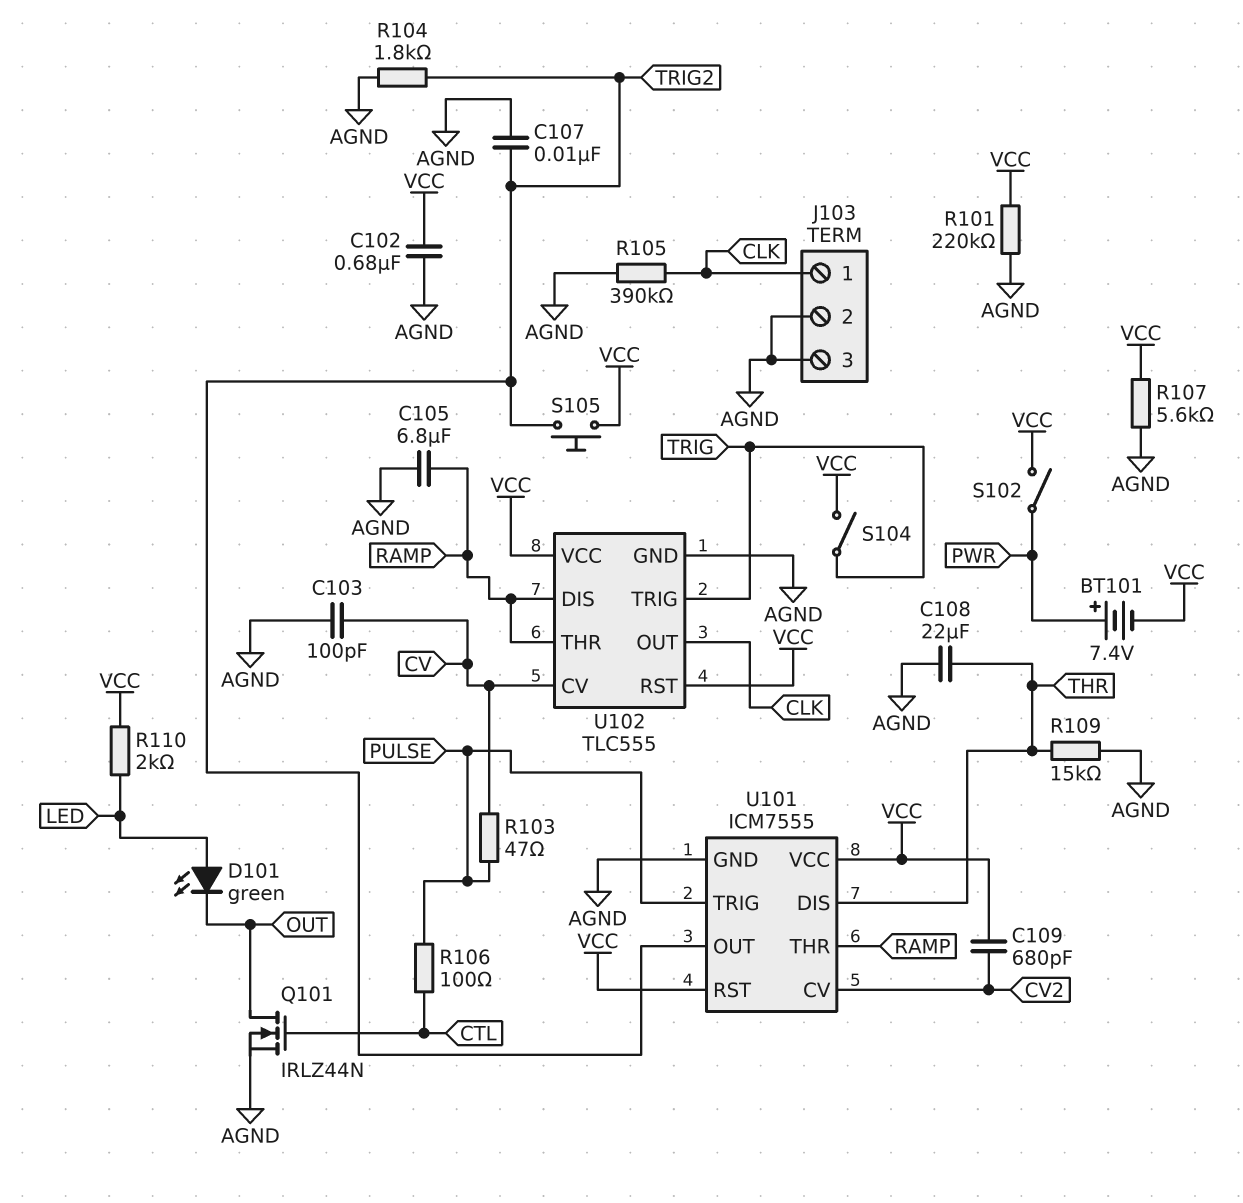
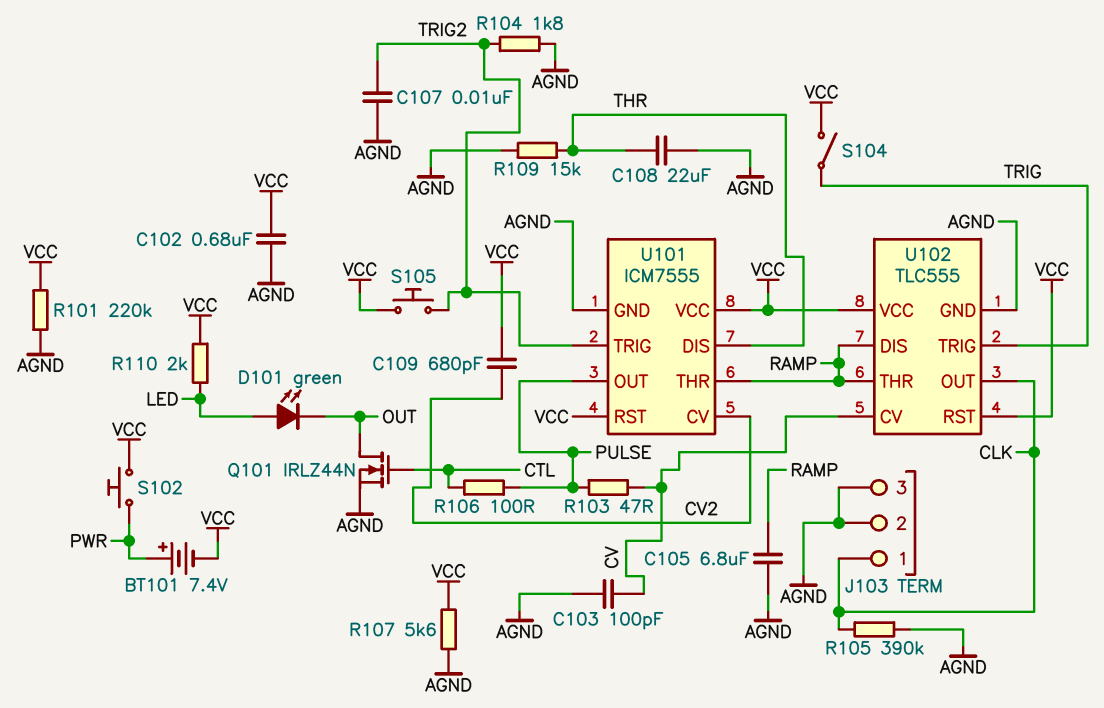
S102: switch (PWR, VCC) -> button (PWR, VCC)
U101 pin OUT: TRIG2 -> PULSE
U101 pin TRIG: PULSE -> TRIG2

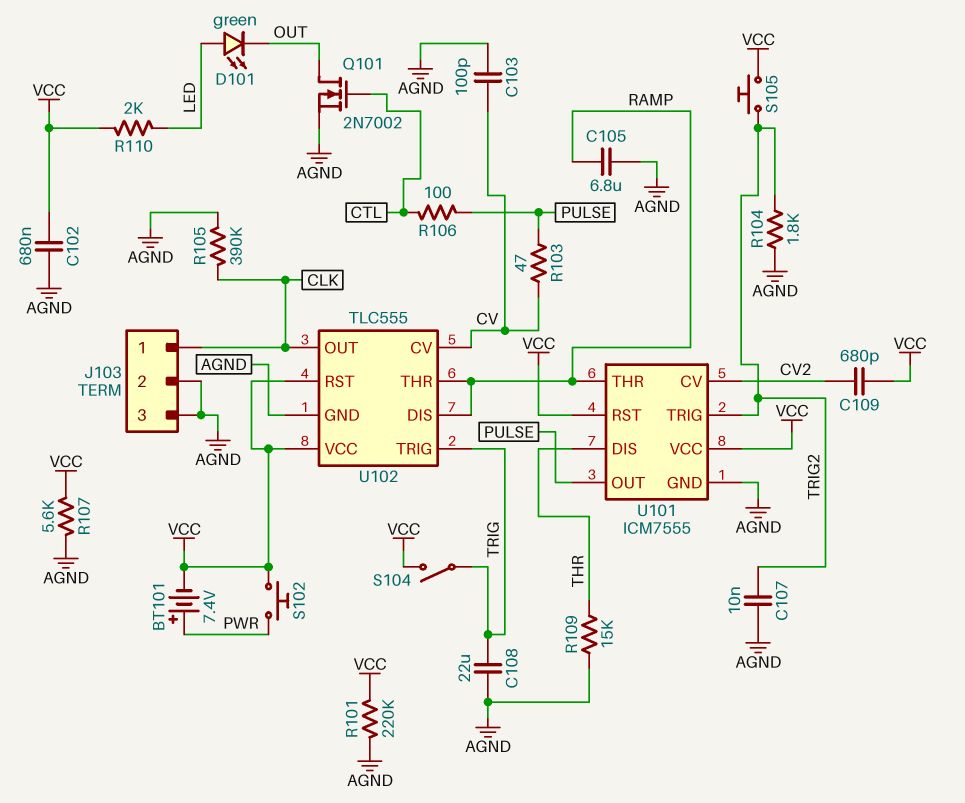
C108: 22uF (AGND, THR) -> 22uF (AGND, TRIG)
Q101: NMOS IRLZ44N (G CTL, D OUT, S AGND) -> NMOS 2N7002 (G CTL, D OUT, S AGND)

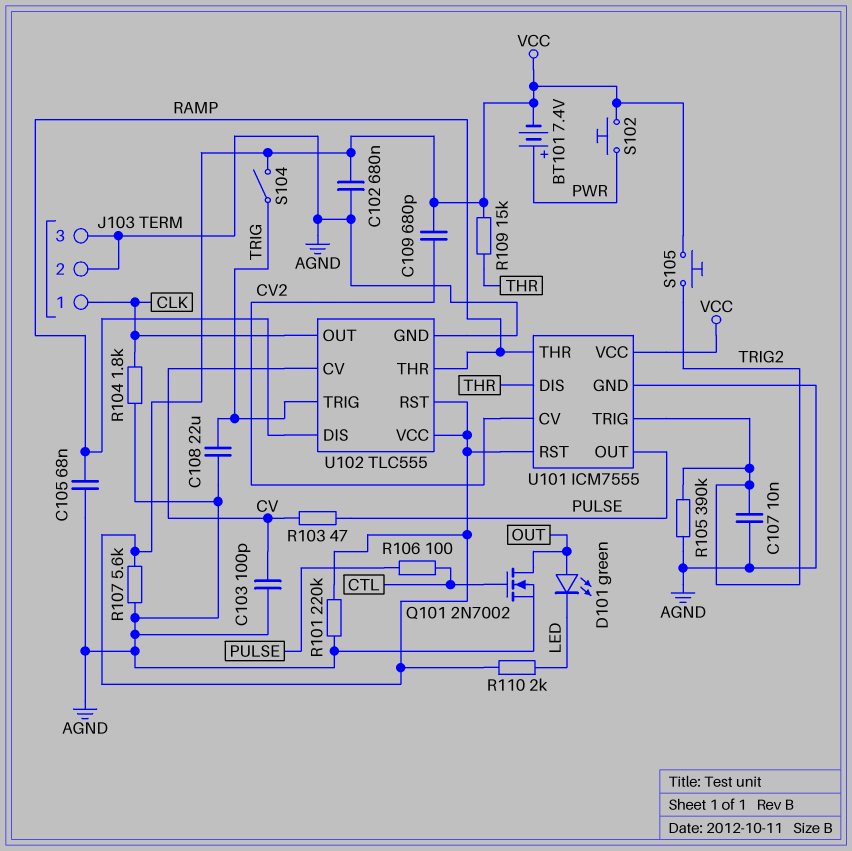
C105: 6.8uF (AGND, RAMP) -> 68nF (AGND, RAMP)
D101: LED green (A LED, K OUT) -> LED green (A OUT, K LED)
R104: 1.8k (AGND, TRIG2) -> 1.8k (AGND, CLK)
R105: 390k (AGND, CLK) -> 390k (AGND, TRIG2)
R109: 15k (AGND, THR) -> 15k (THR, VCC)

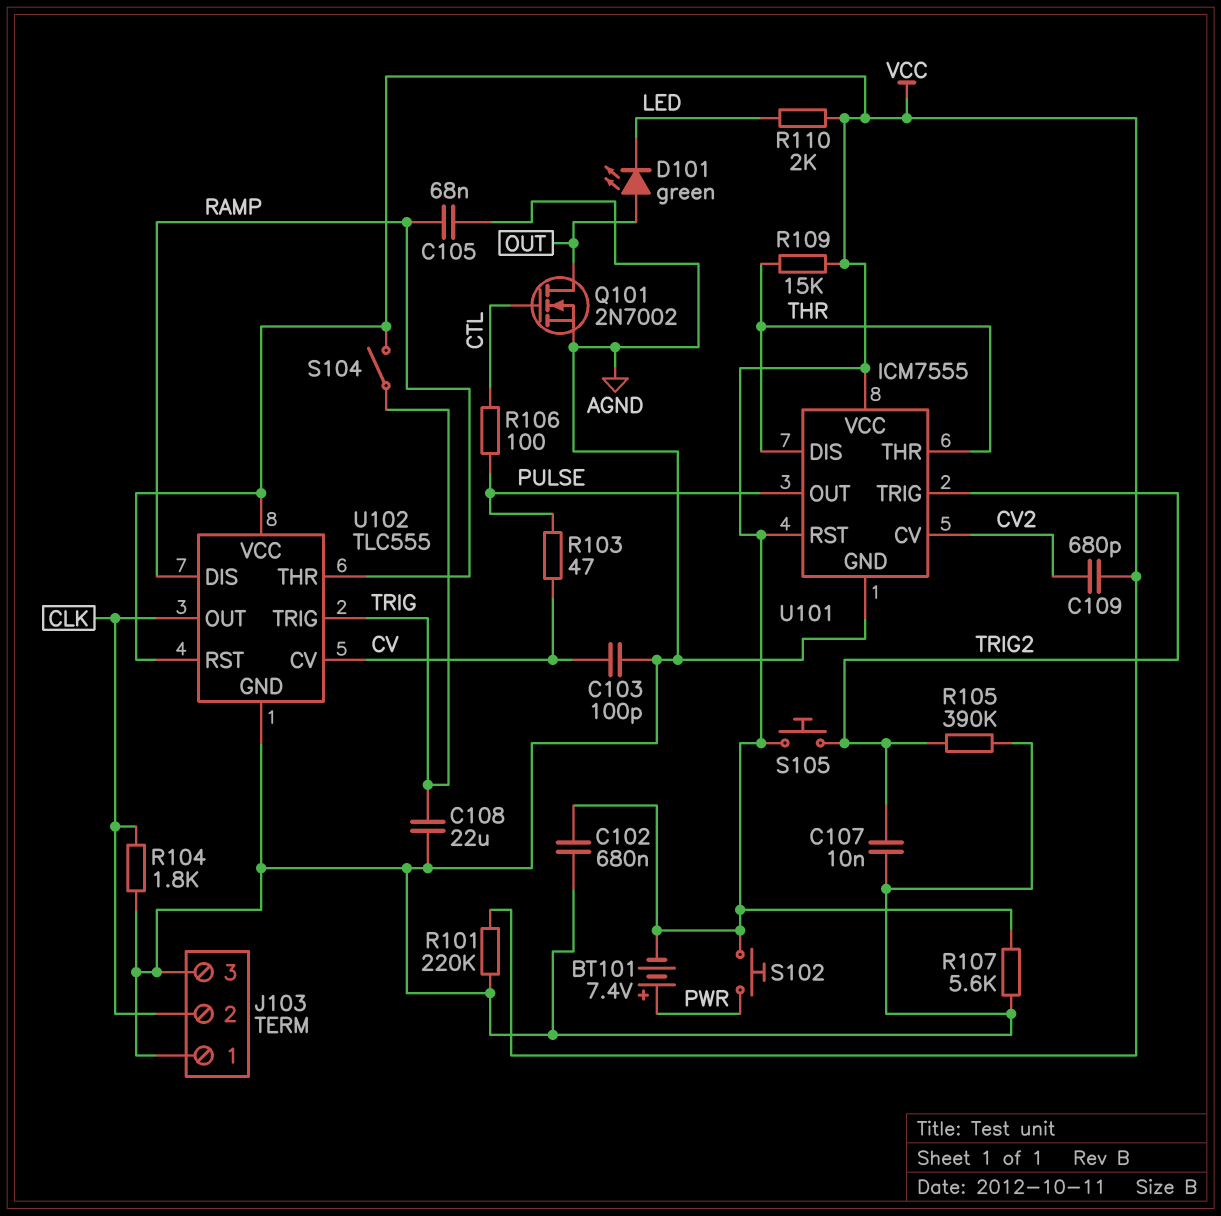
J103 pin 1: CLK -> AGND
J103 pin 2: AGND -> CLK
U101 pin THR: RAMP -> THR

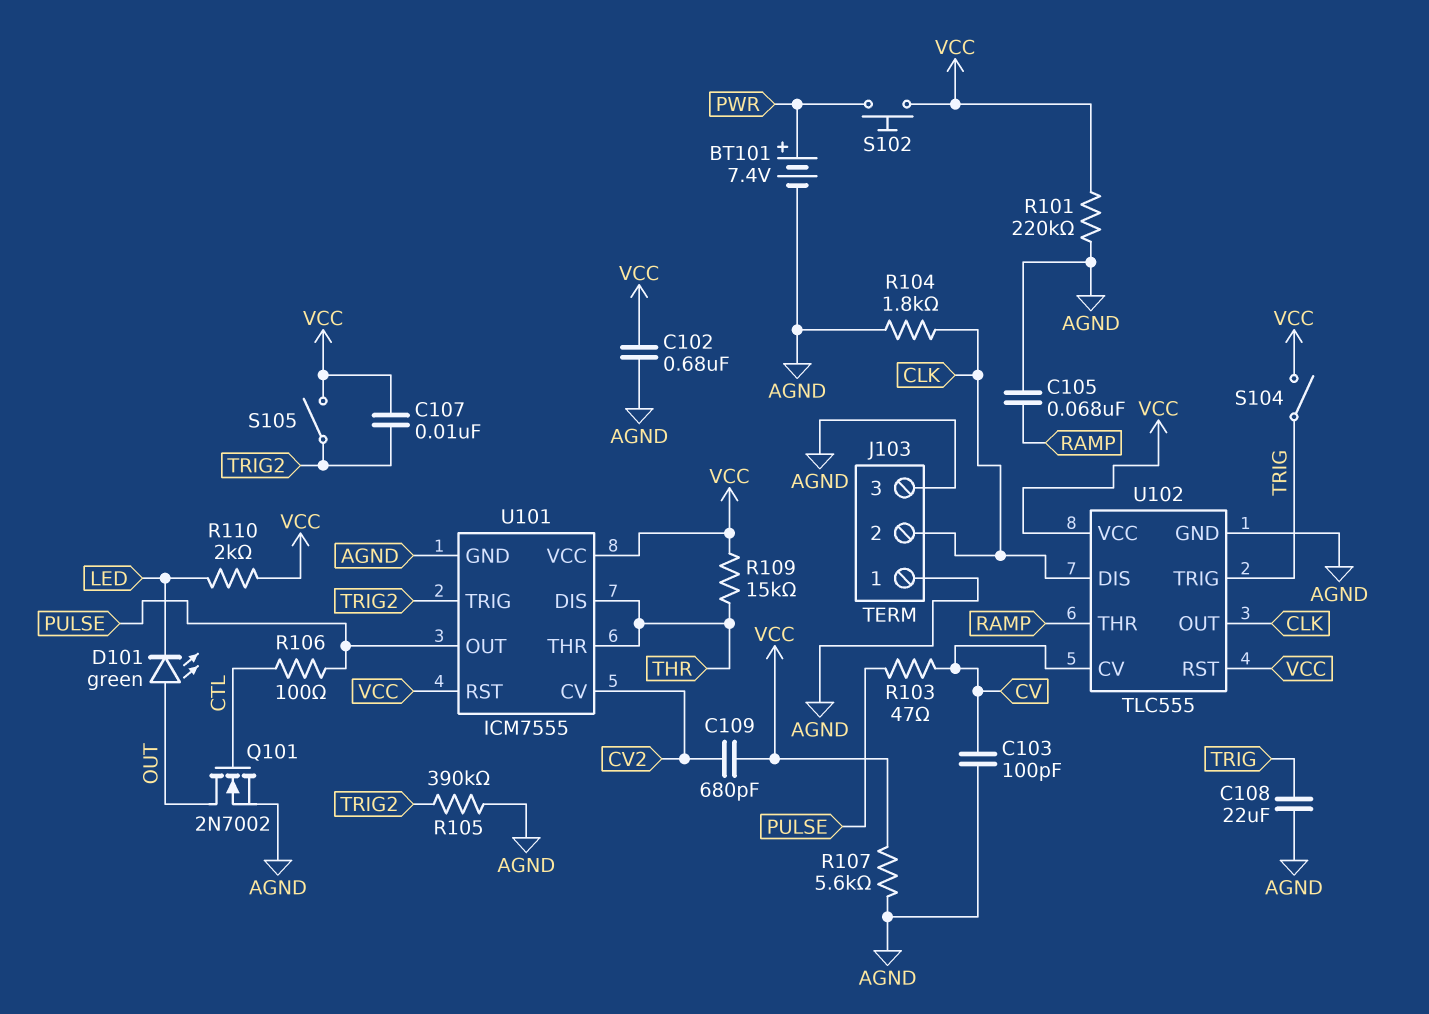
BT101: 7.4V (plus PWR, minus VCC) -> 7.4V (plus PWR, minus AGND)
C107: 10nF (AGND, TRIG2) -> 10nF (TRIG2, VCC)
S105: button (TRIG2, VCC) -> switch (TRIG2, VCC)
U102 pin DIS: RAMP -> CLK

